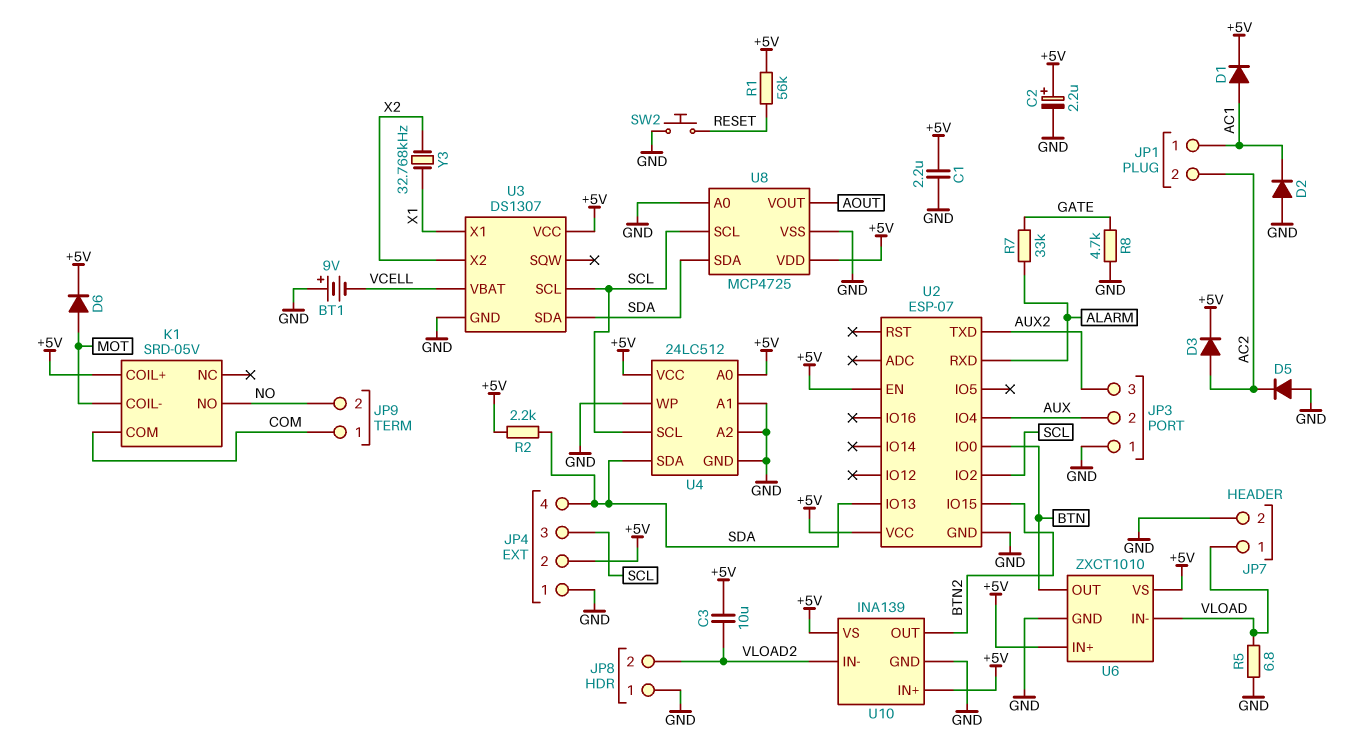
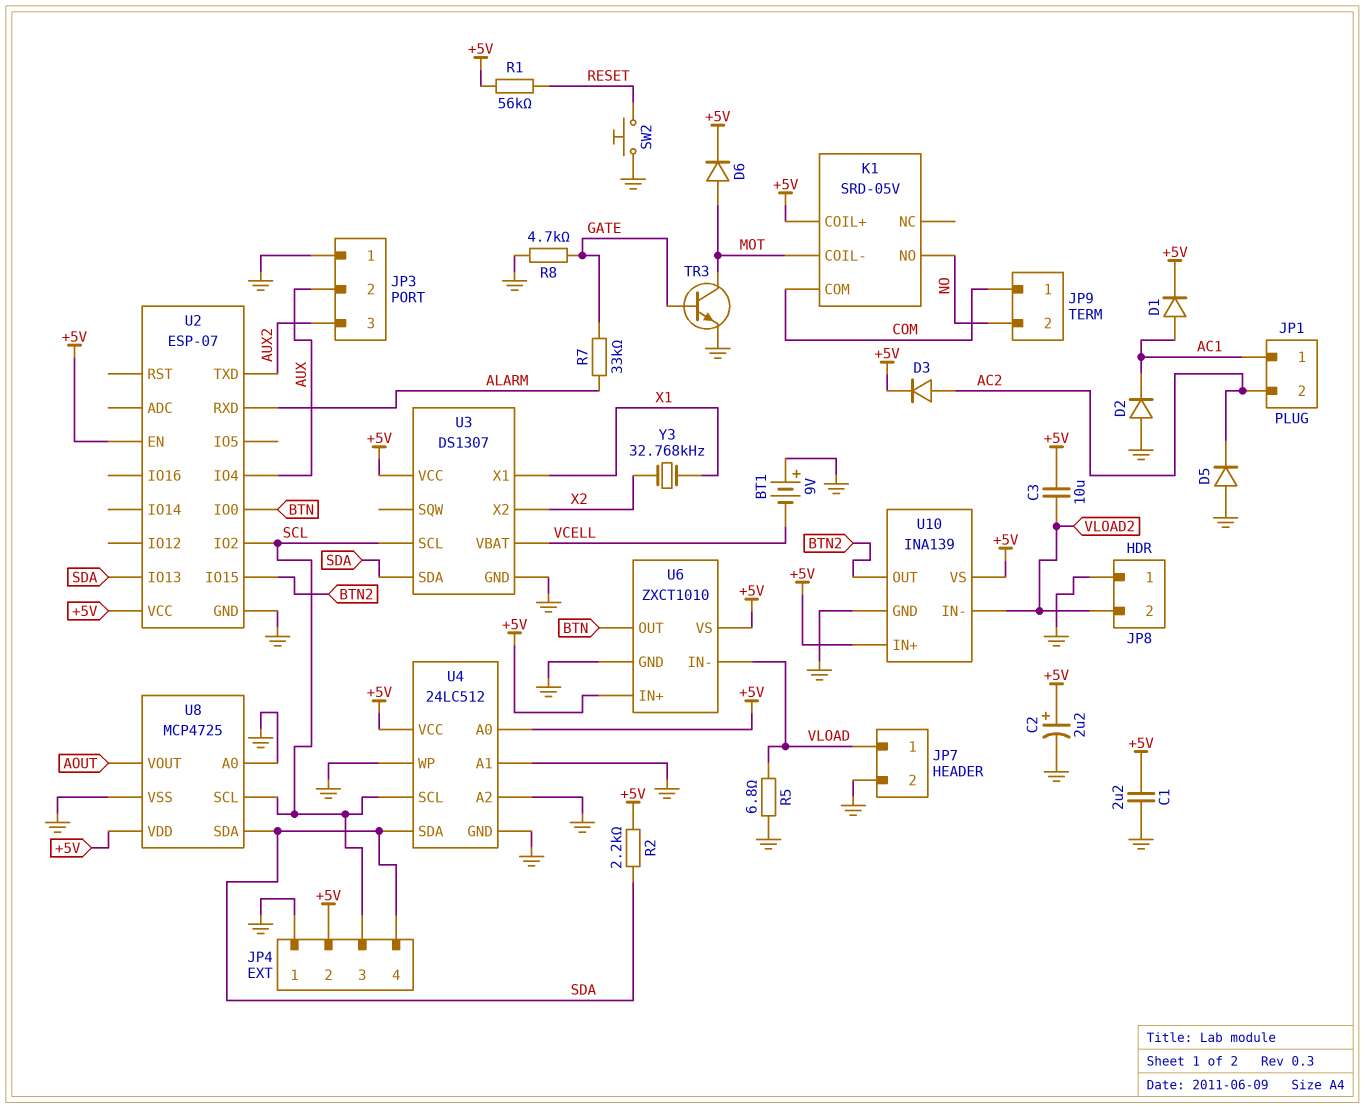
TR3: none -> NPN (B GATE, C MOT, E GND)

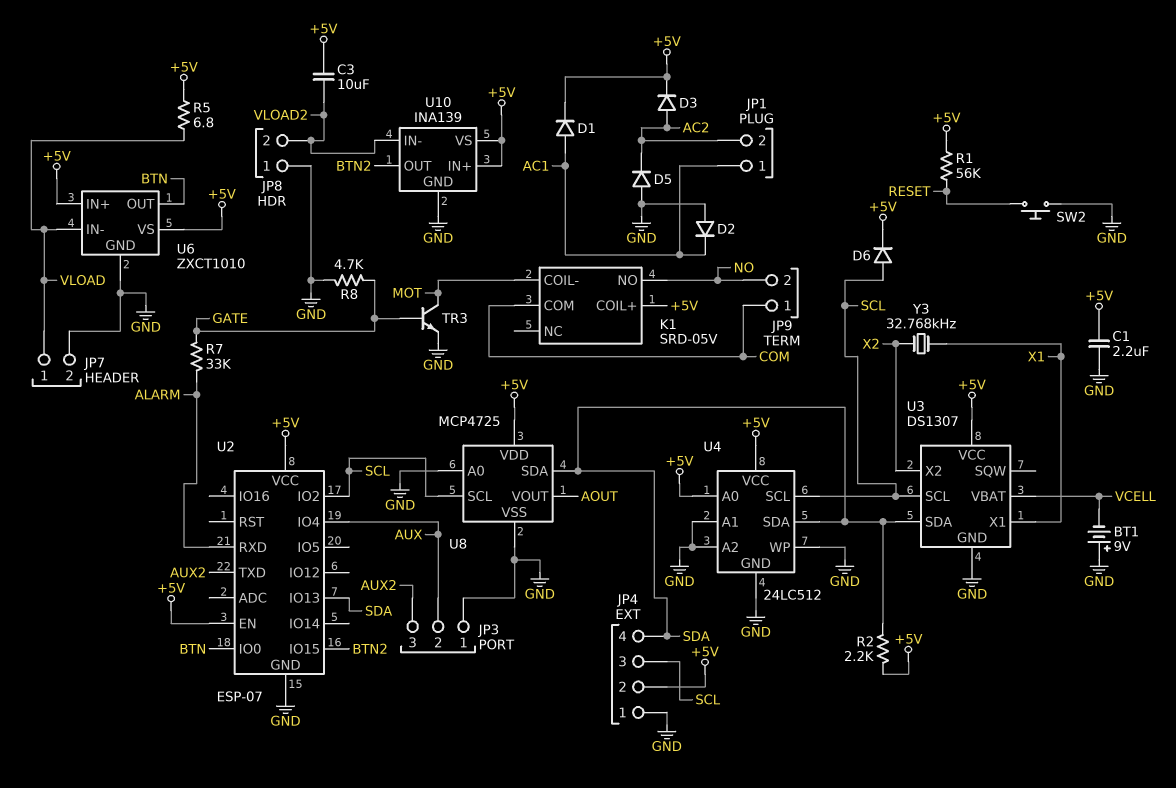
C2: 2.2uF (plus +5V, minus GND) -> none
D6: diode (A MOT, K +5V) -> diode (A SCL, K +5V)
R5: 6.8 (GND, VLOAD) -> 6.8 (+5V, VLOAD)

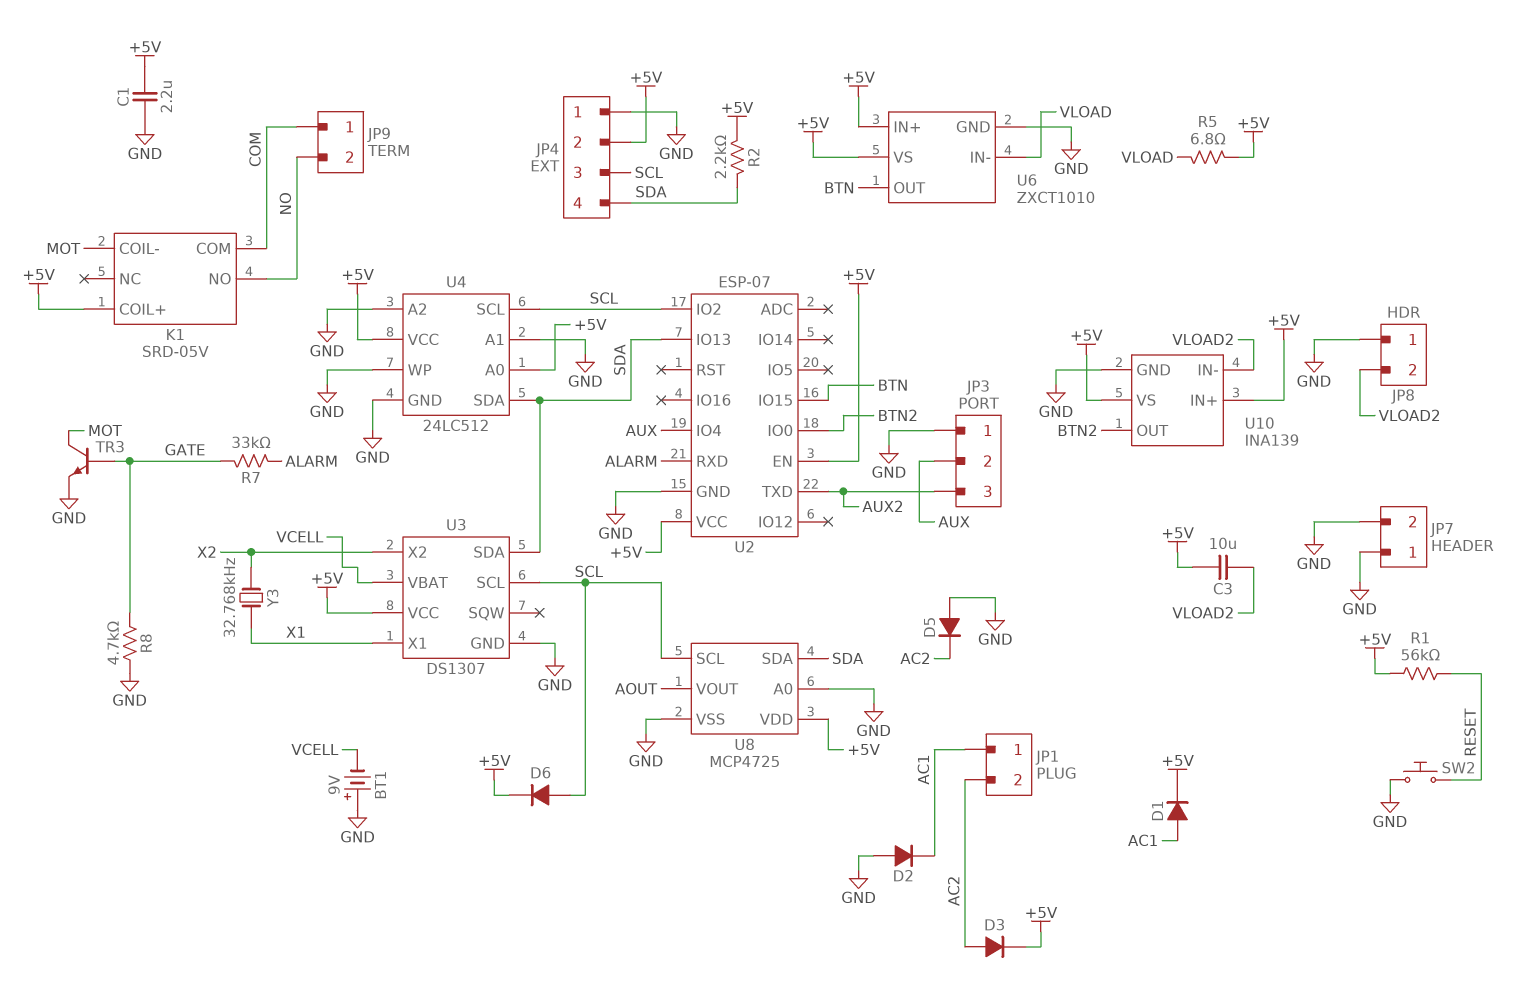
JP7 pin 1: VLOAD -> GND
U2 pin IO0: BTN -> BTN2
U2 pin IO15: BTN2 -> BTN

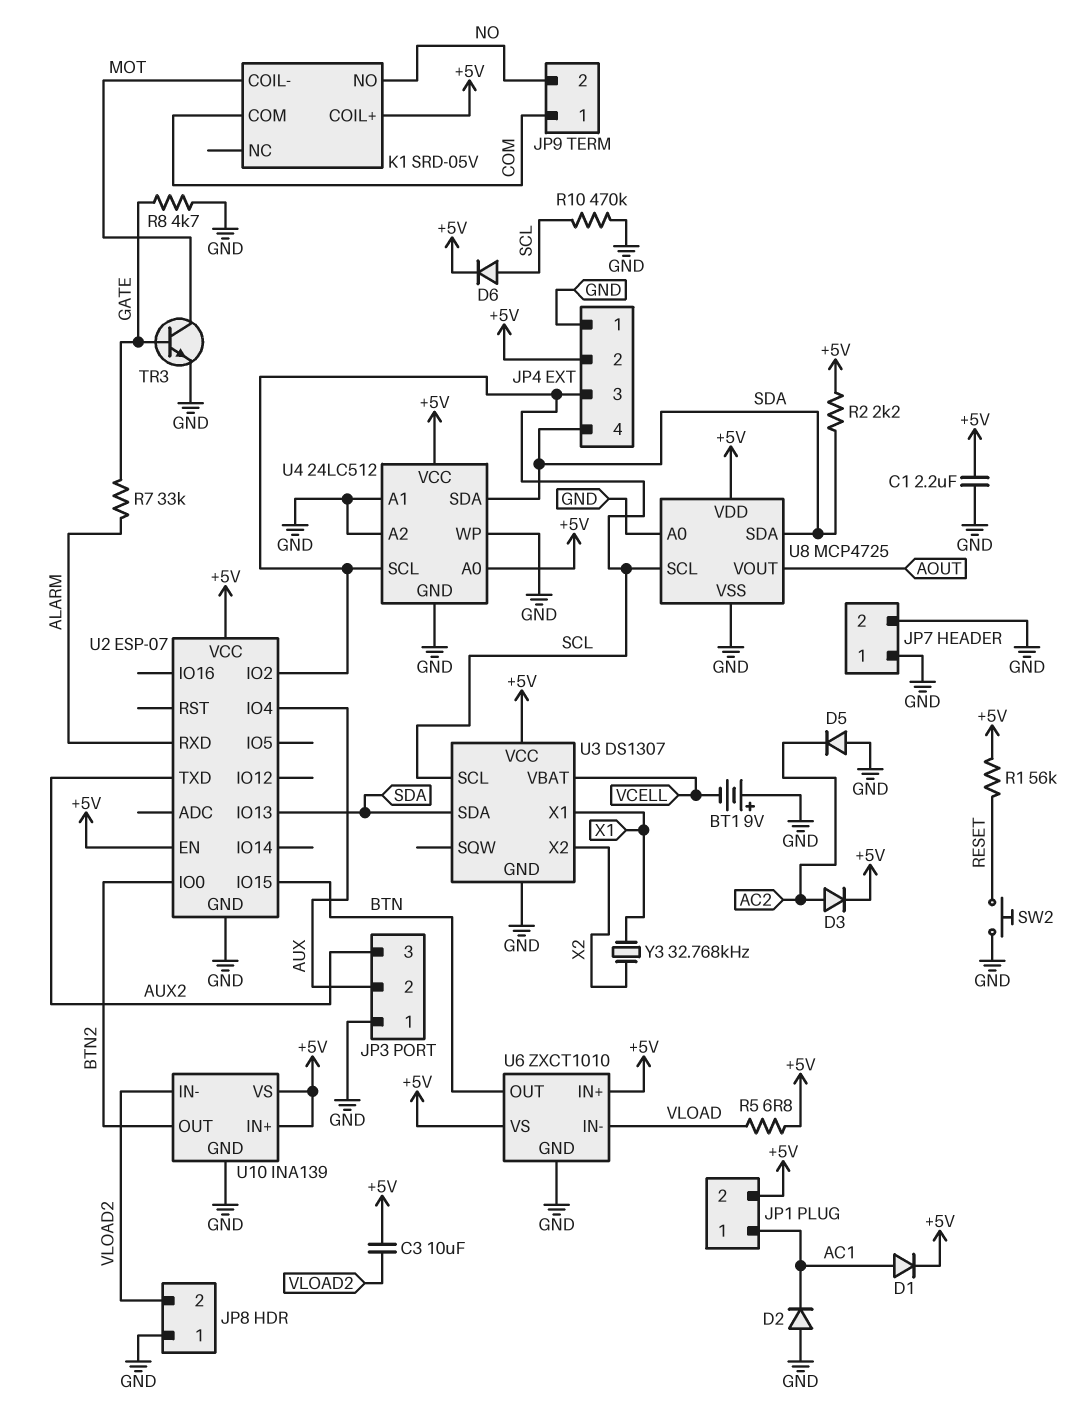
JP1 pin 2: AC2 -> +5V
R10: none -> 470k (GND, SCL)

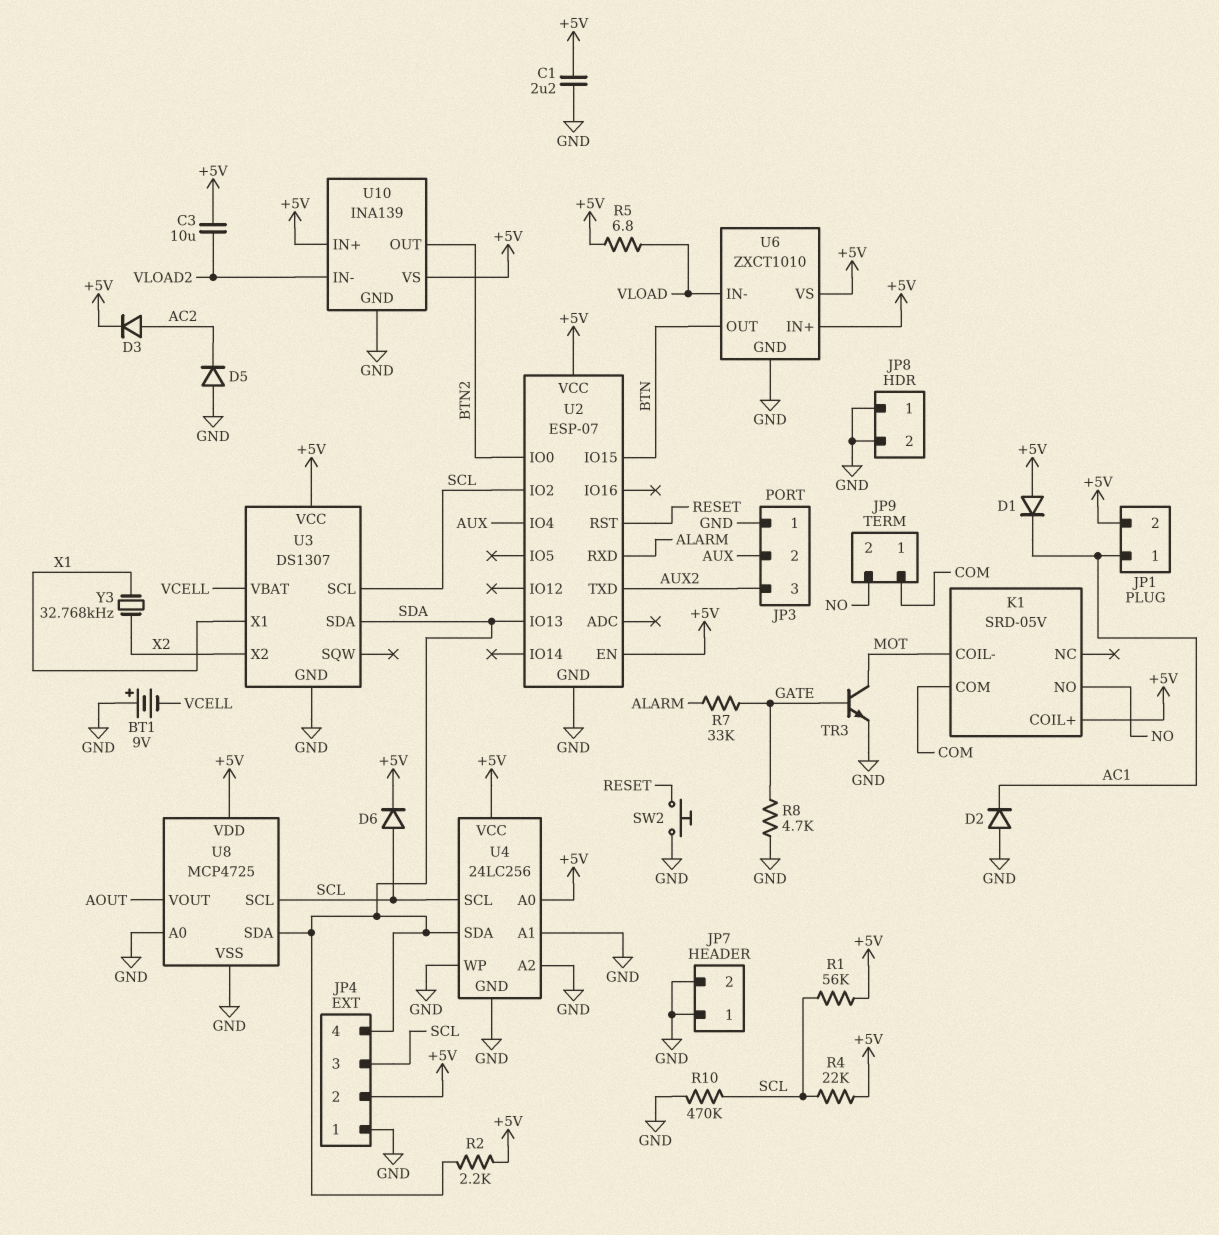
D1: diode (A AC1, K +5V) -> diode (A +5V, K AC1)
JP8 pin 2: VLOAD2 -> GND
R1: 56k (+5V, RESET) -> 56k (+5V, SCL)
R4: none -> 22k (+5V, SCL)
U2 pin RST: none -> RESET
U4: 24LC512 -> 24LC256

